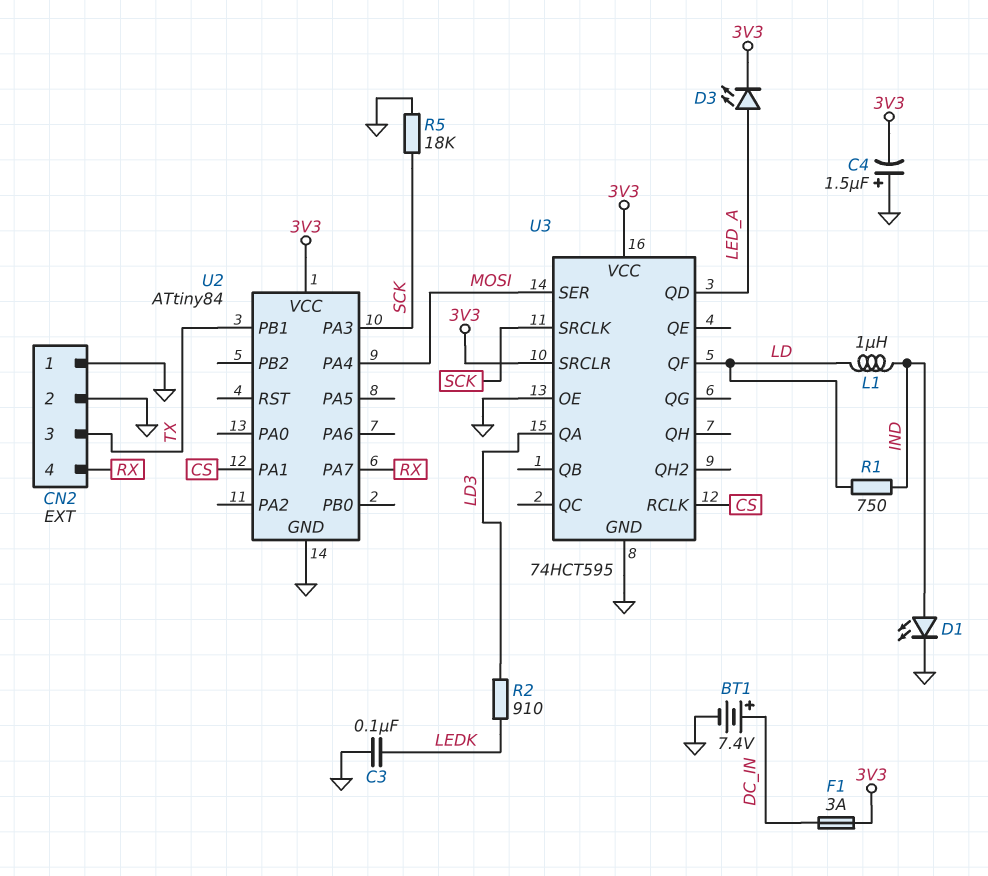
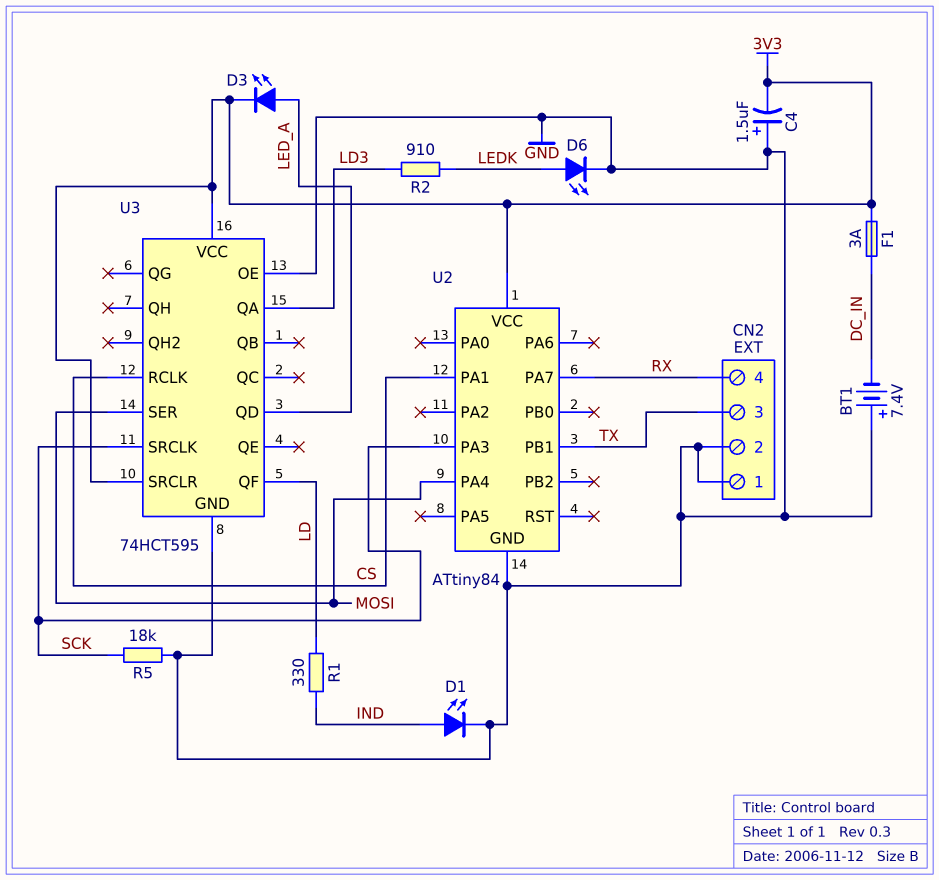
BT1: 7.4V (plus DC_IN, minus GND) -> 7.4V (plus GND, minus DC_IN)
C3: 100nF (GND, LEDK) -> none
D6: none -> LED (A LEDK, K GND)
L1: 1uH (IND, LD) -> none
R1: 750 (IND, LD) -> 330 (IND, LD)

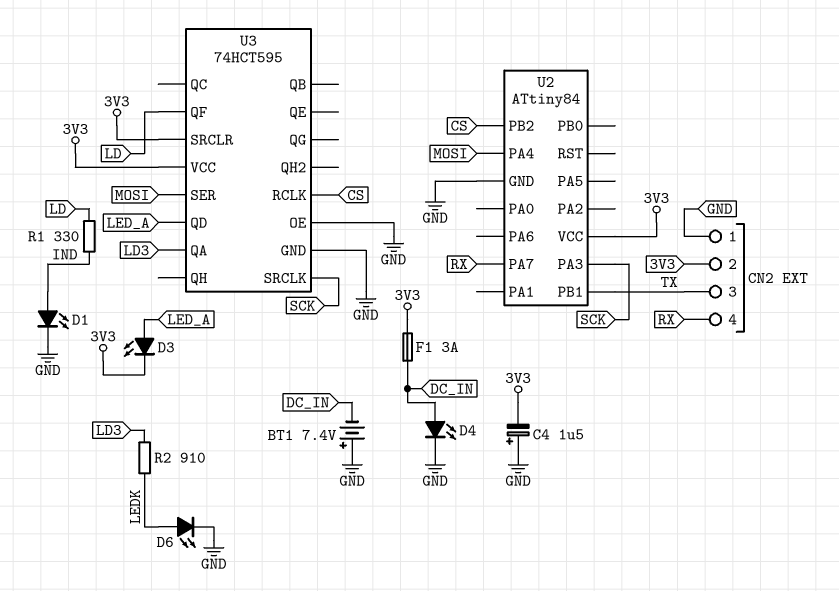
CN2 pin 2: GND -> 3V3
D4: none -> LED (A DC_IN, K GND)
R5: 18k (GND, SCK) -> none
U2 pin PA1: CS -> none
U2 pin PB2: none -> CS

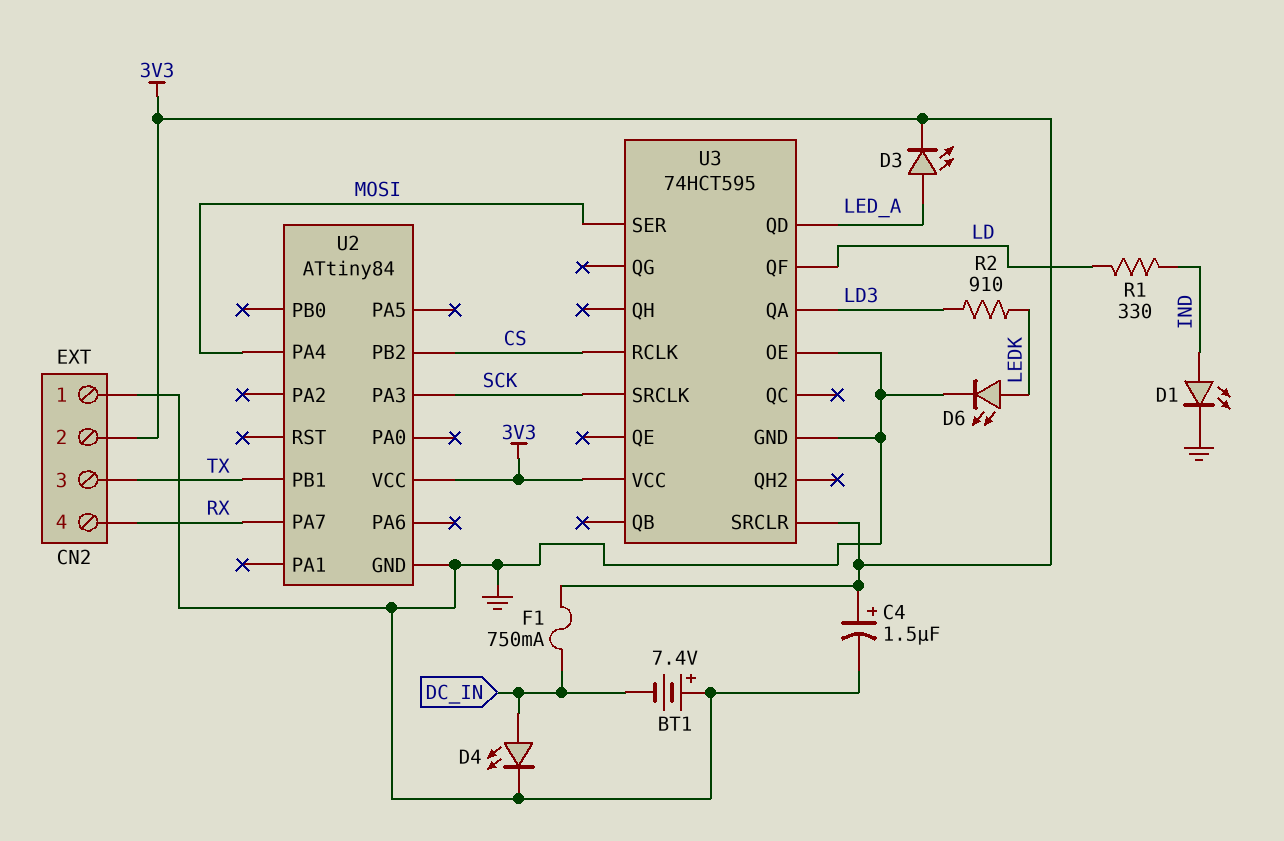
C4: 1.5uF (plus GND, minus 3V3) -> 1.5uF (plus 3V3, minus GND)
F1: 3A (3V3, DC_IN) -> 750mA (3V3, DC_IN)

